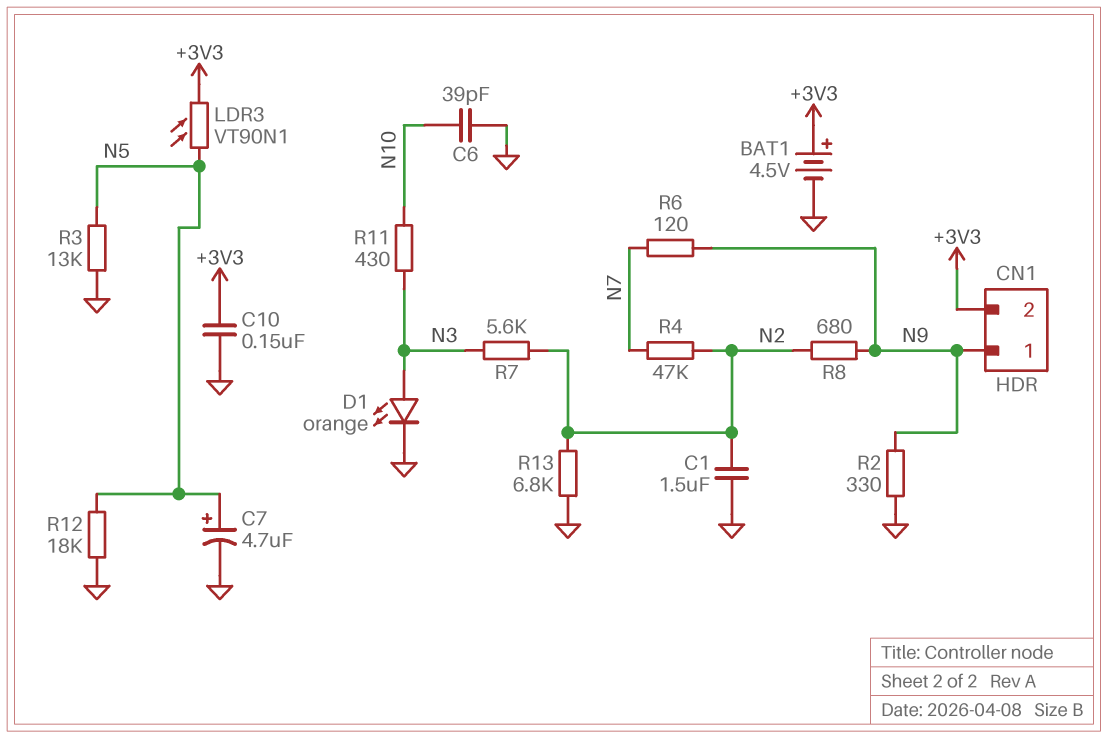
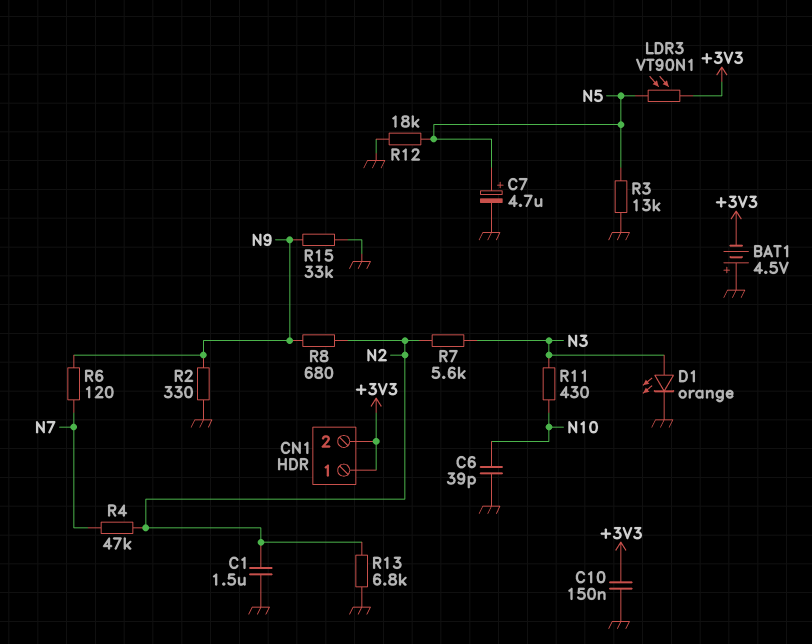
BAT1: 4.5V (plus +3V3, minus GND) -> 4.5V (plus GND, minus +3V3)
CN1 pin 1: N9 -> +3V3
R15: none -> 33k (GND, N9)

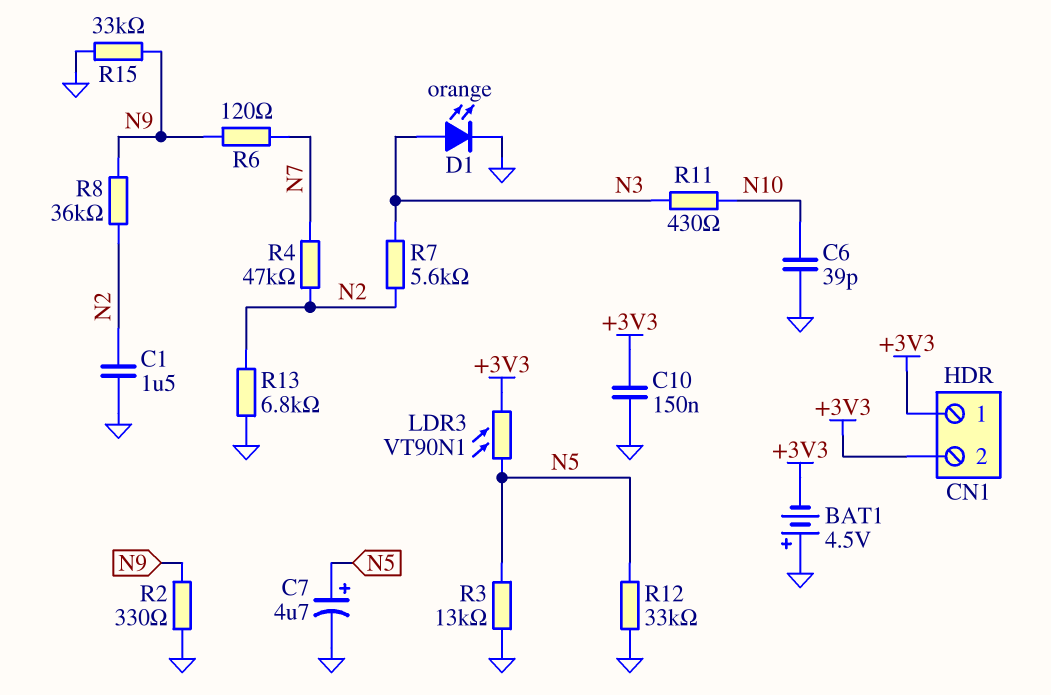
R8: 680 (N2, N9) -> 36k (N2, N9)
R12: 18k (GND, N5) -> 33k (GND, N5)

